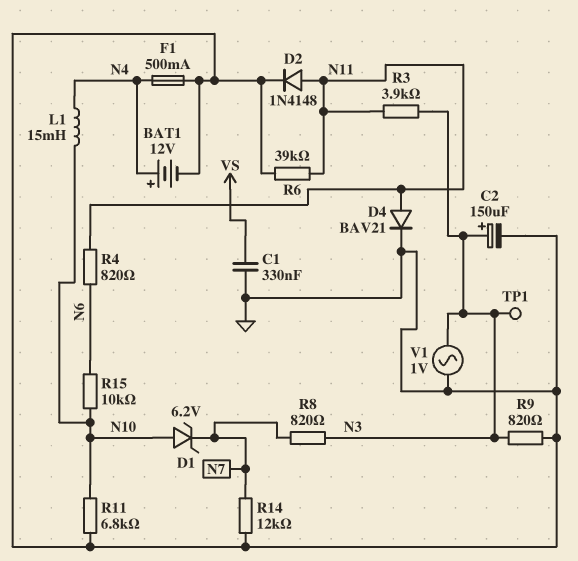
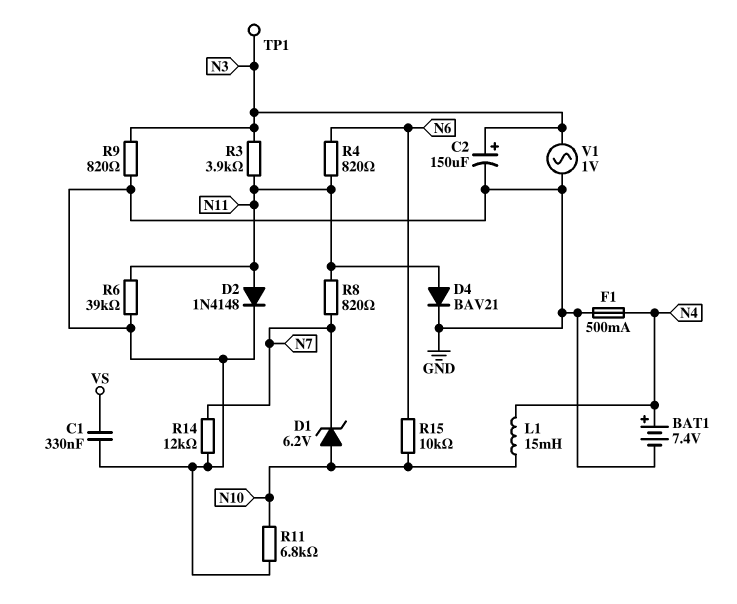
BAT1: 12V (plus N4, minus GND) -> 7.4V (plus N4, minus GND)
R8: 820 (N3, N7) -> 820 (N7, N11)

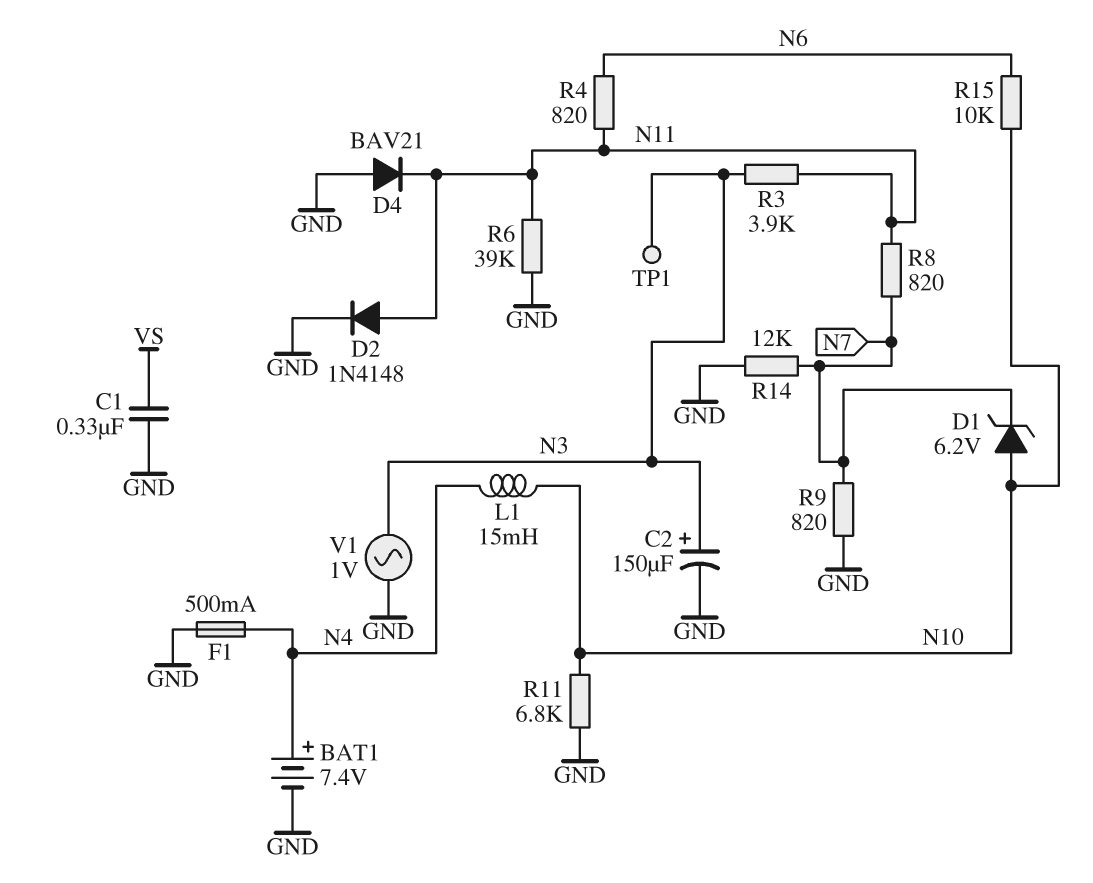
D4: diode BAV21 (A N11, K GND) -> diode BAV21 (A GND, K N11)
R9: 820 (GND, N3) -> 820 (GND, N7)

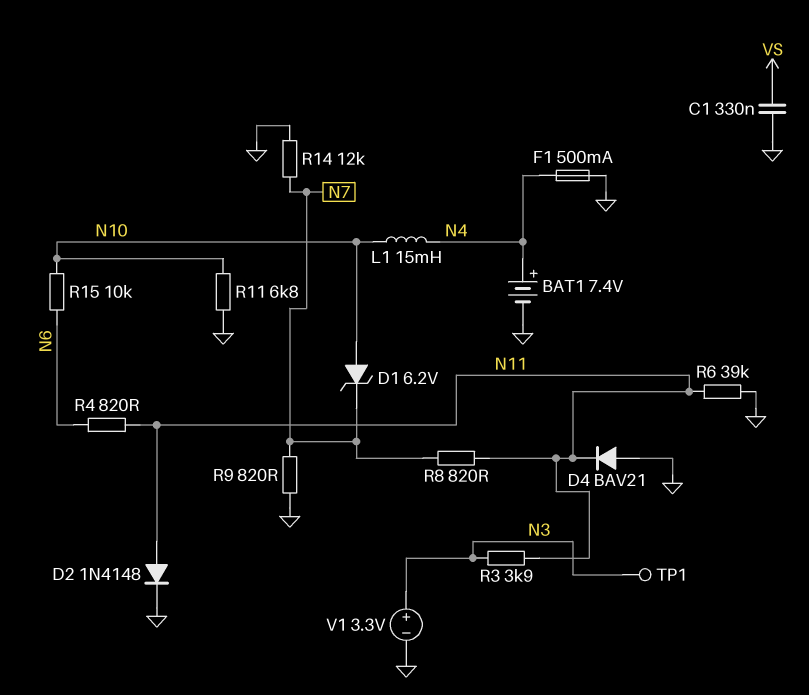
C2: 150uF (plus N3, minus GND) -> none
V1: AC 1V (GND, N3) -> 3.3V (plus N3, minus GND)

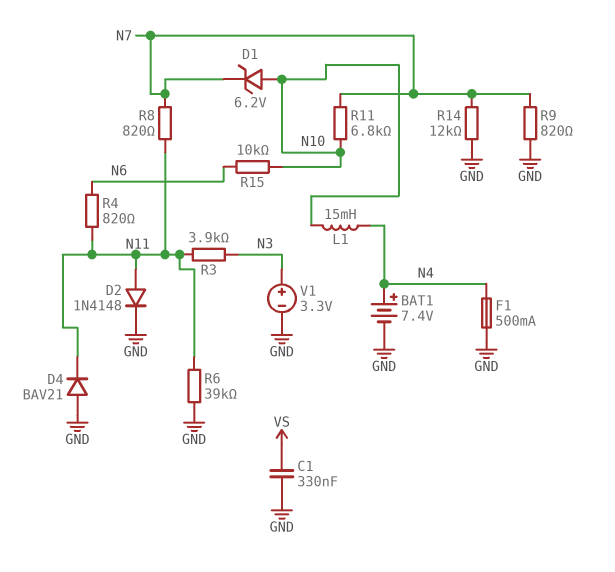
R11: 6.8k (GND, N10) -> 6.8k (N7, N10)
TP1: test point (N3) -> none

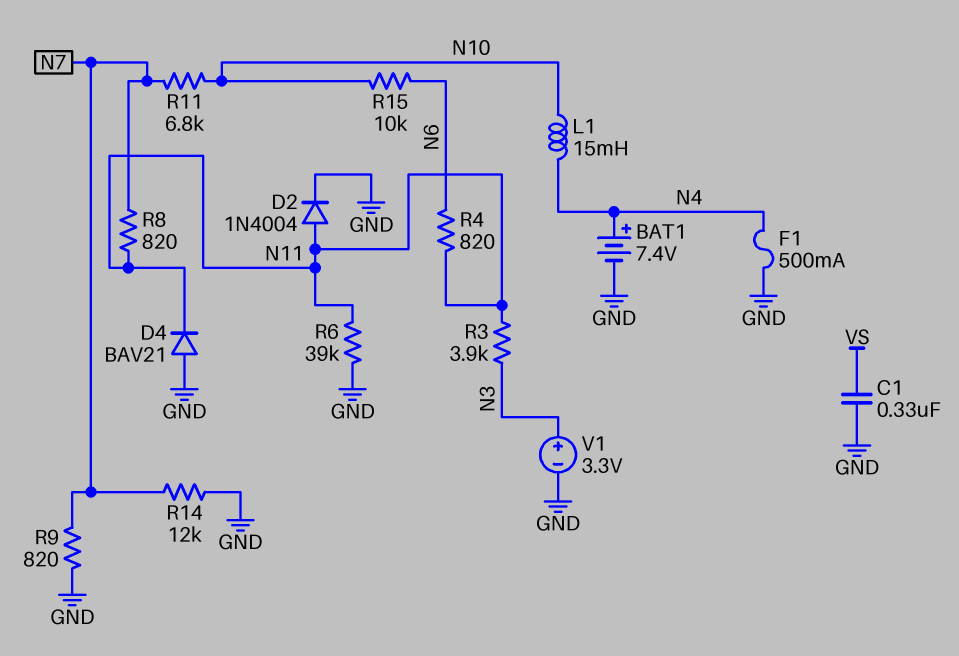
D1: zener 6.2V (A N10, K N7) -> none
D2: diode 1N4148 (A N11, K GND) -> diode 1N4004 (A N11, K GND)

